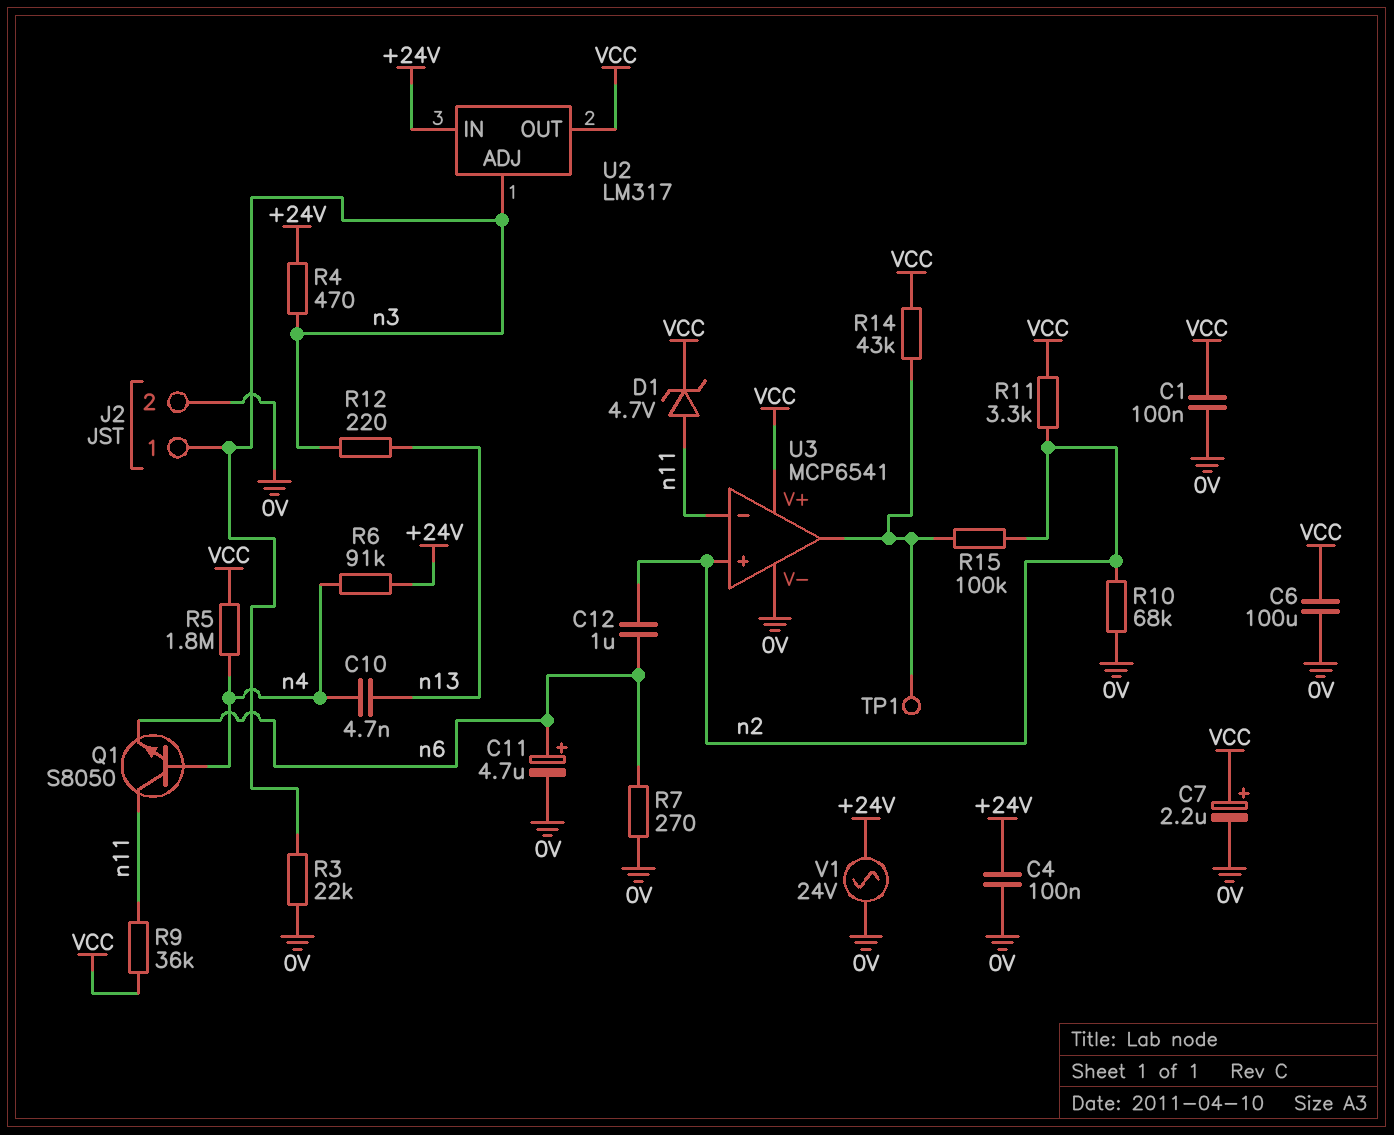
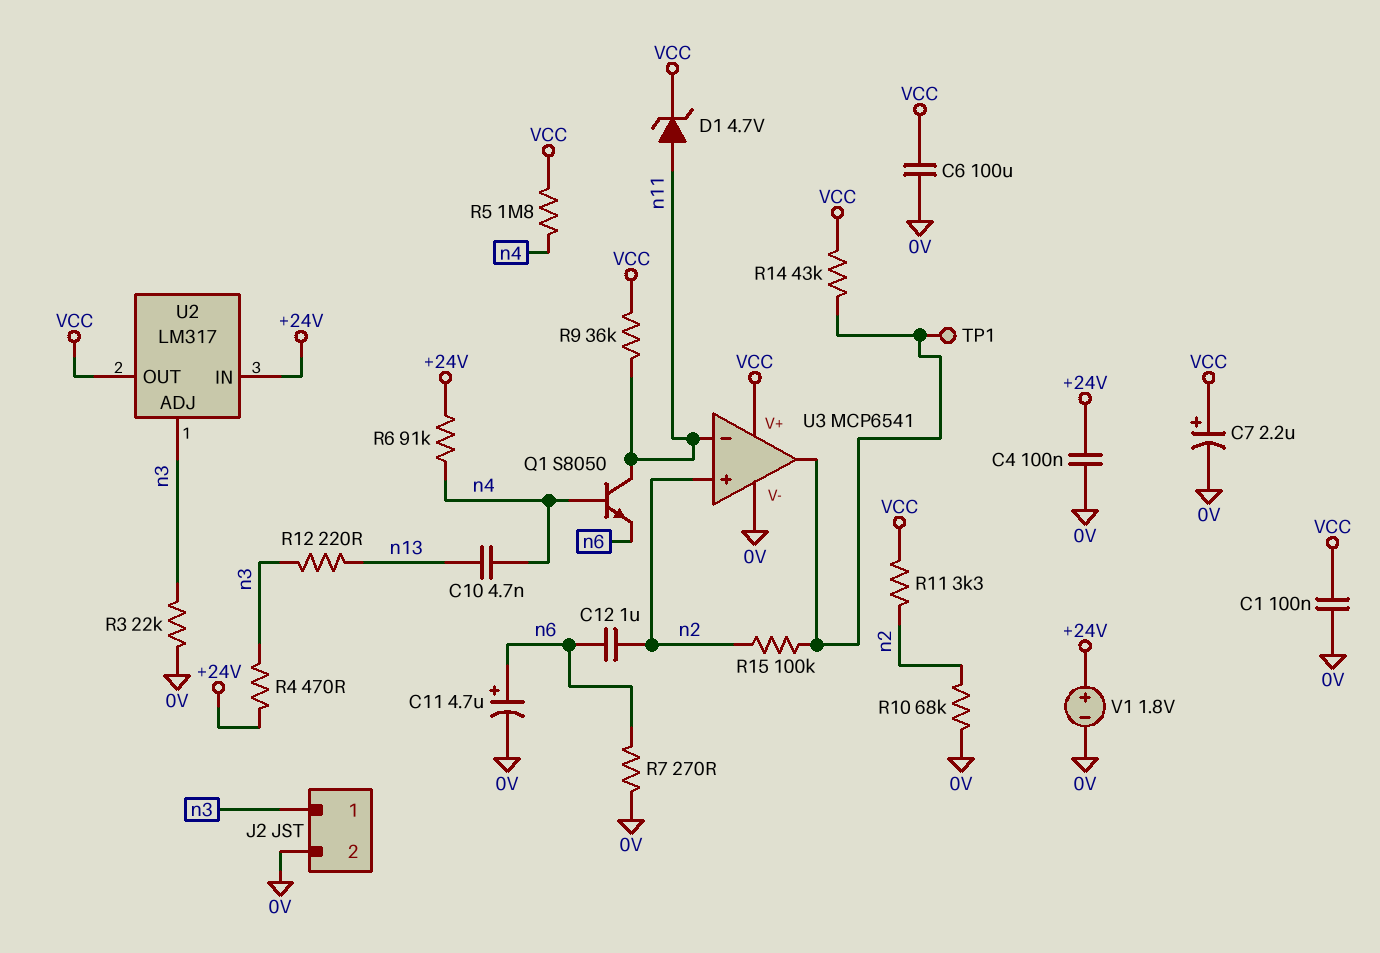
V1: AC 24V (+24V, 0V) -> 1.8V (plus +24V, minus 0V)

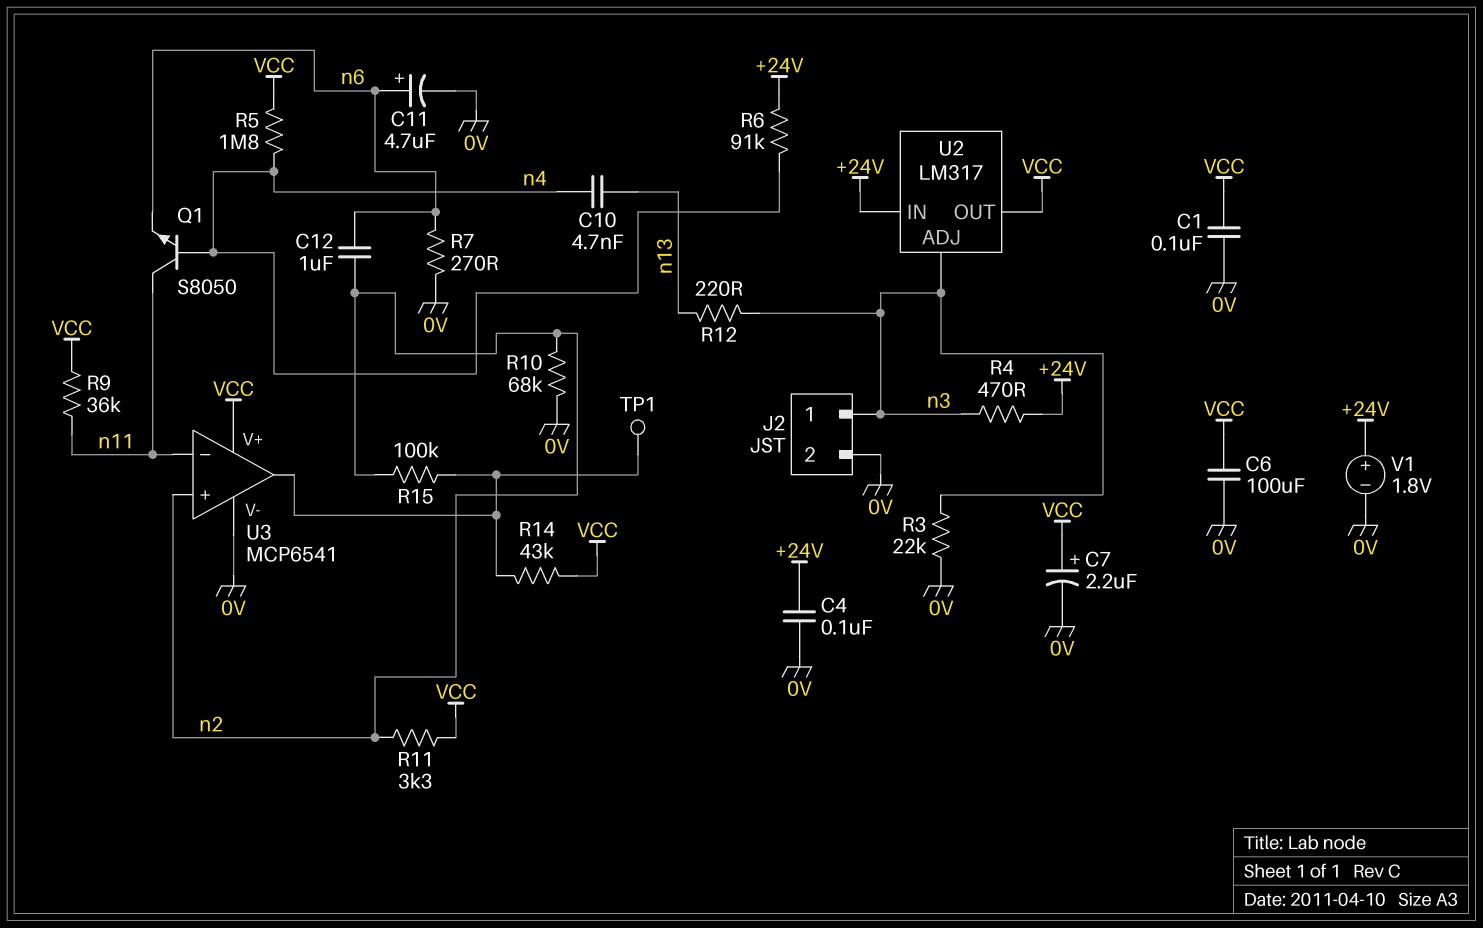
D1: zener 4.7V (A n11, K VCC) -> none

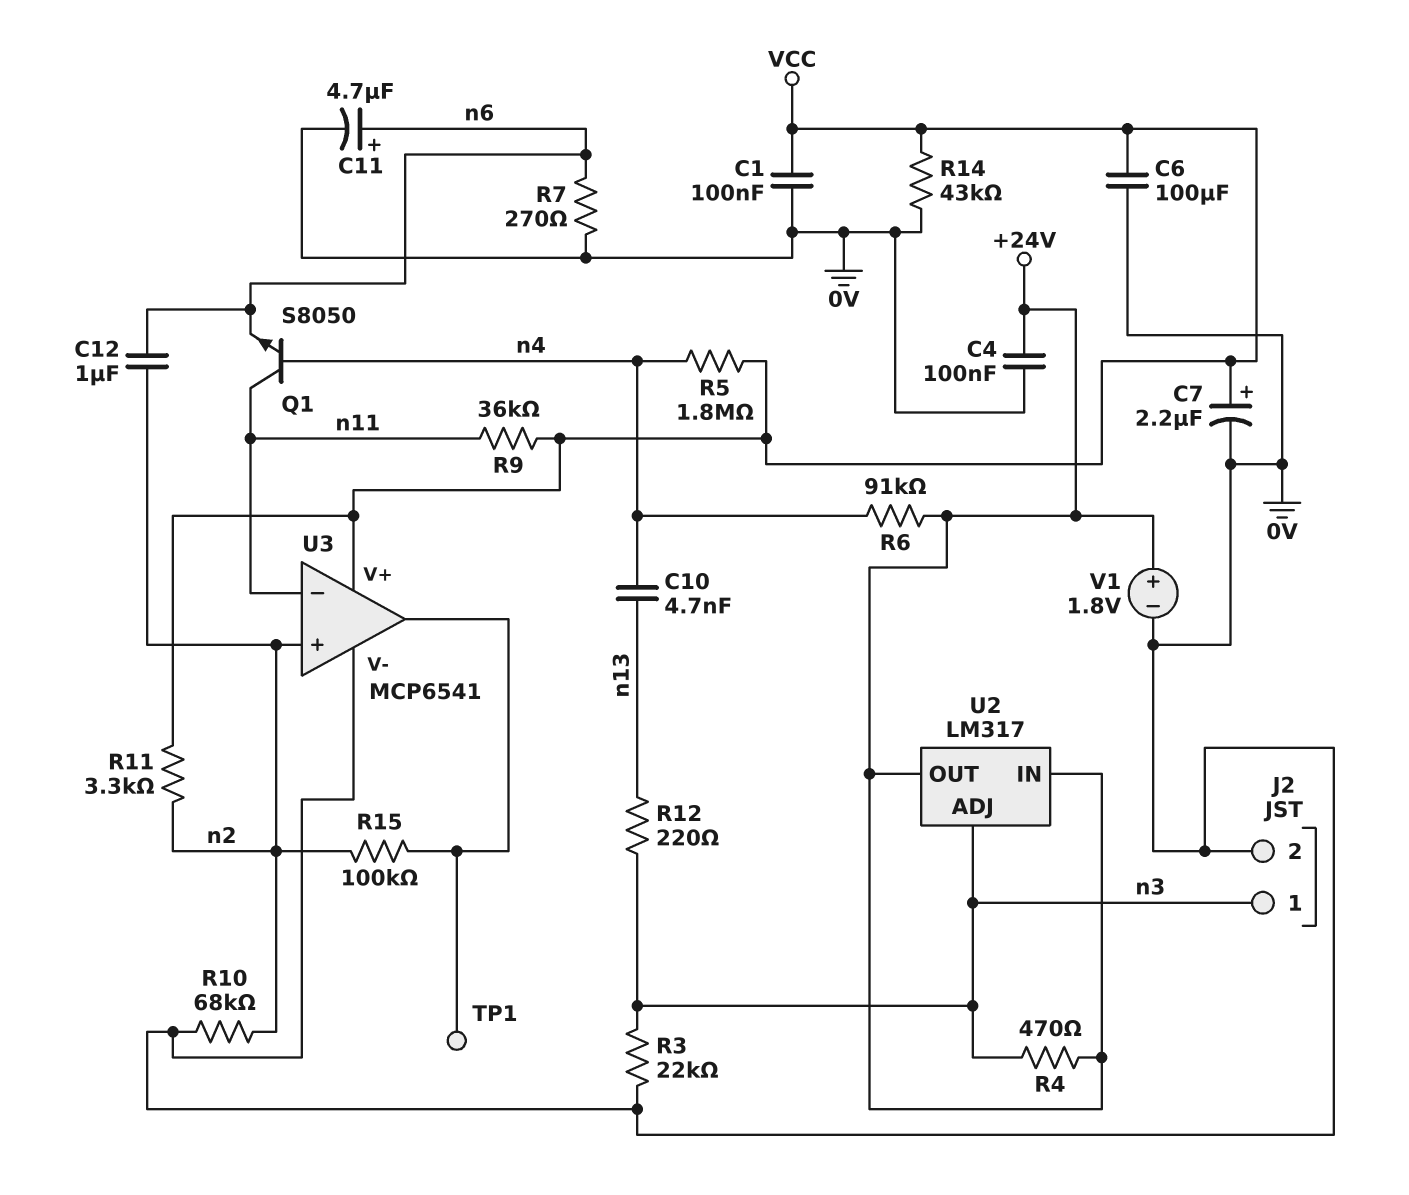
R14: 43k (U3/out, VCC) -> 43k (0V, VCC)
U2 pin OUT: VCC -> +24V

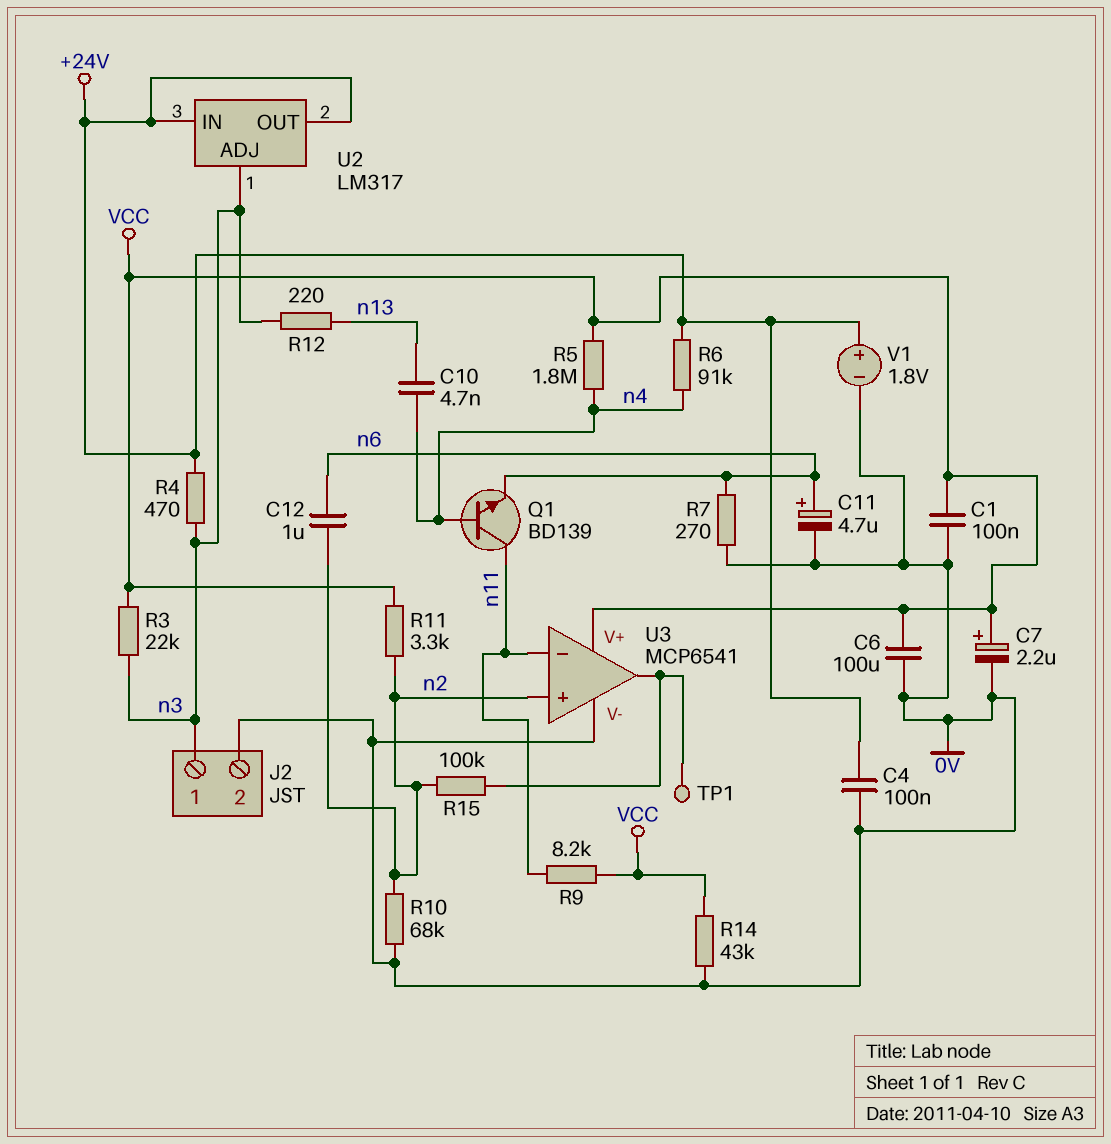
Q1: NPN S8050 (B n4, C n11, E n6) -> NPN BD139 (B n4, C n11, E n6)
R3: 22k (0V, n3) -> 22k (VCC, n3)
R9: 36k (VCC, n11) -> 8.2k (VCC, n11)

